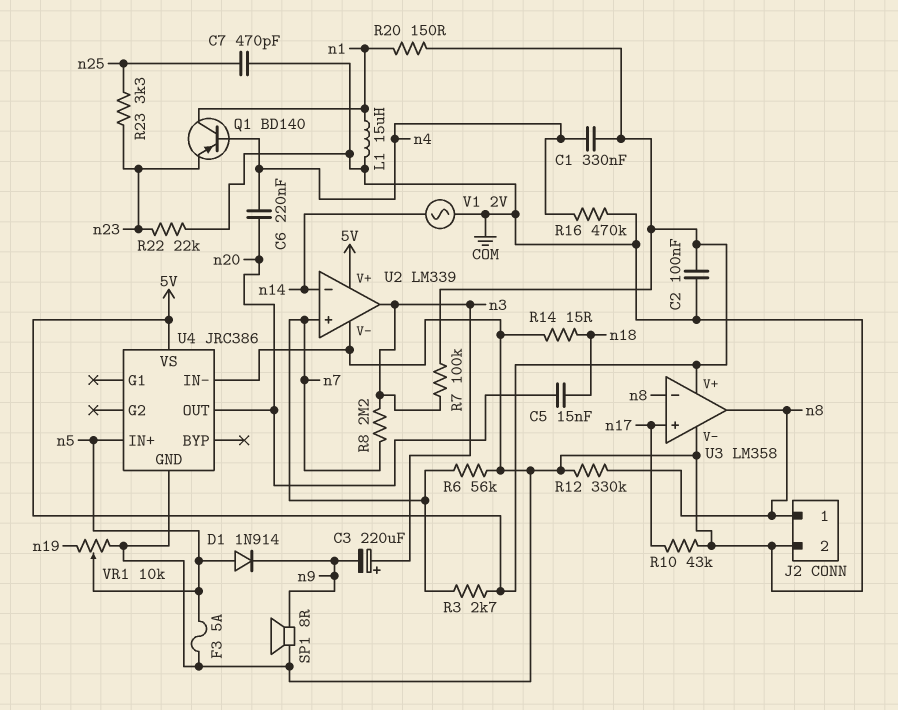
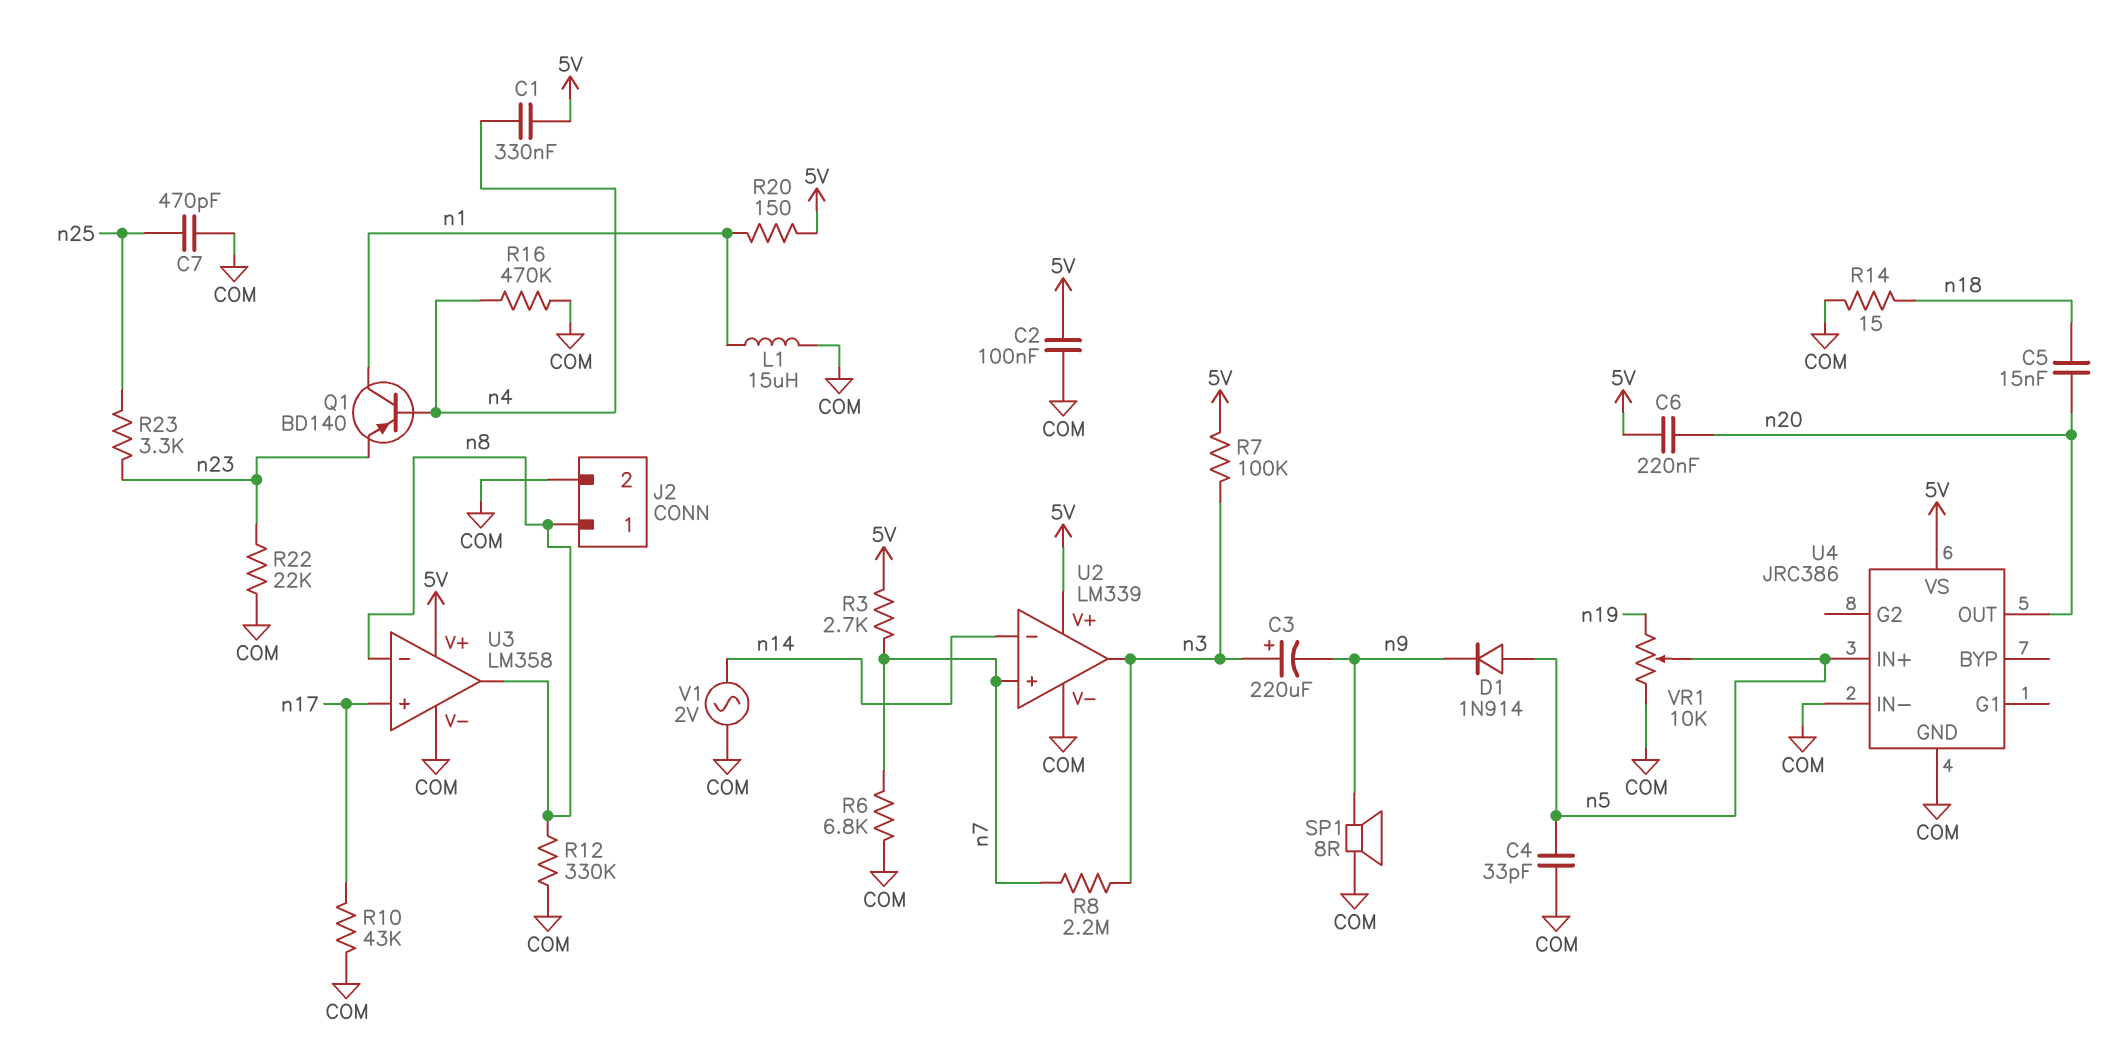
C4: none -> 33pF (COM, n5)
C6: 220nF (n4, n20) -> 220nF (5V, n20)
F3: 5A (COM, n5) -> none
R6: 56k (COM, n7) -> 6.8k (COM, n7)

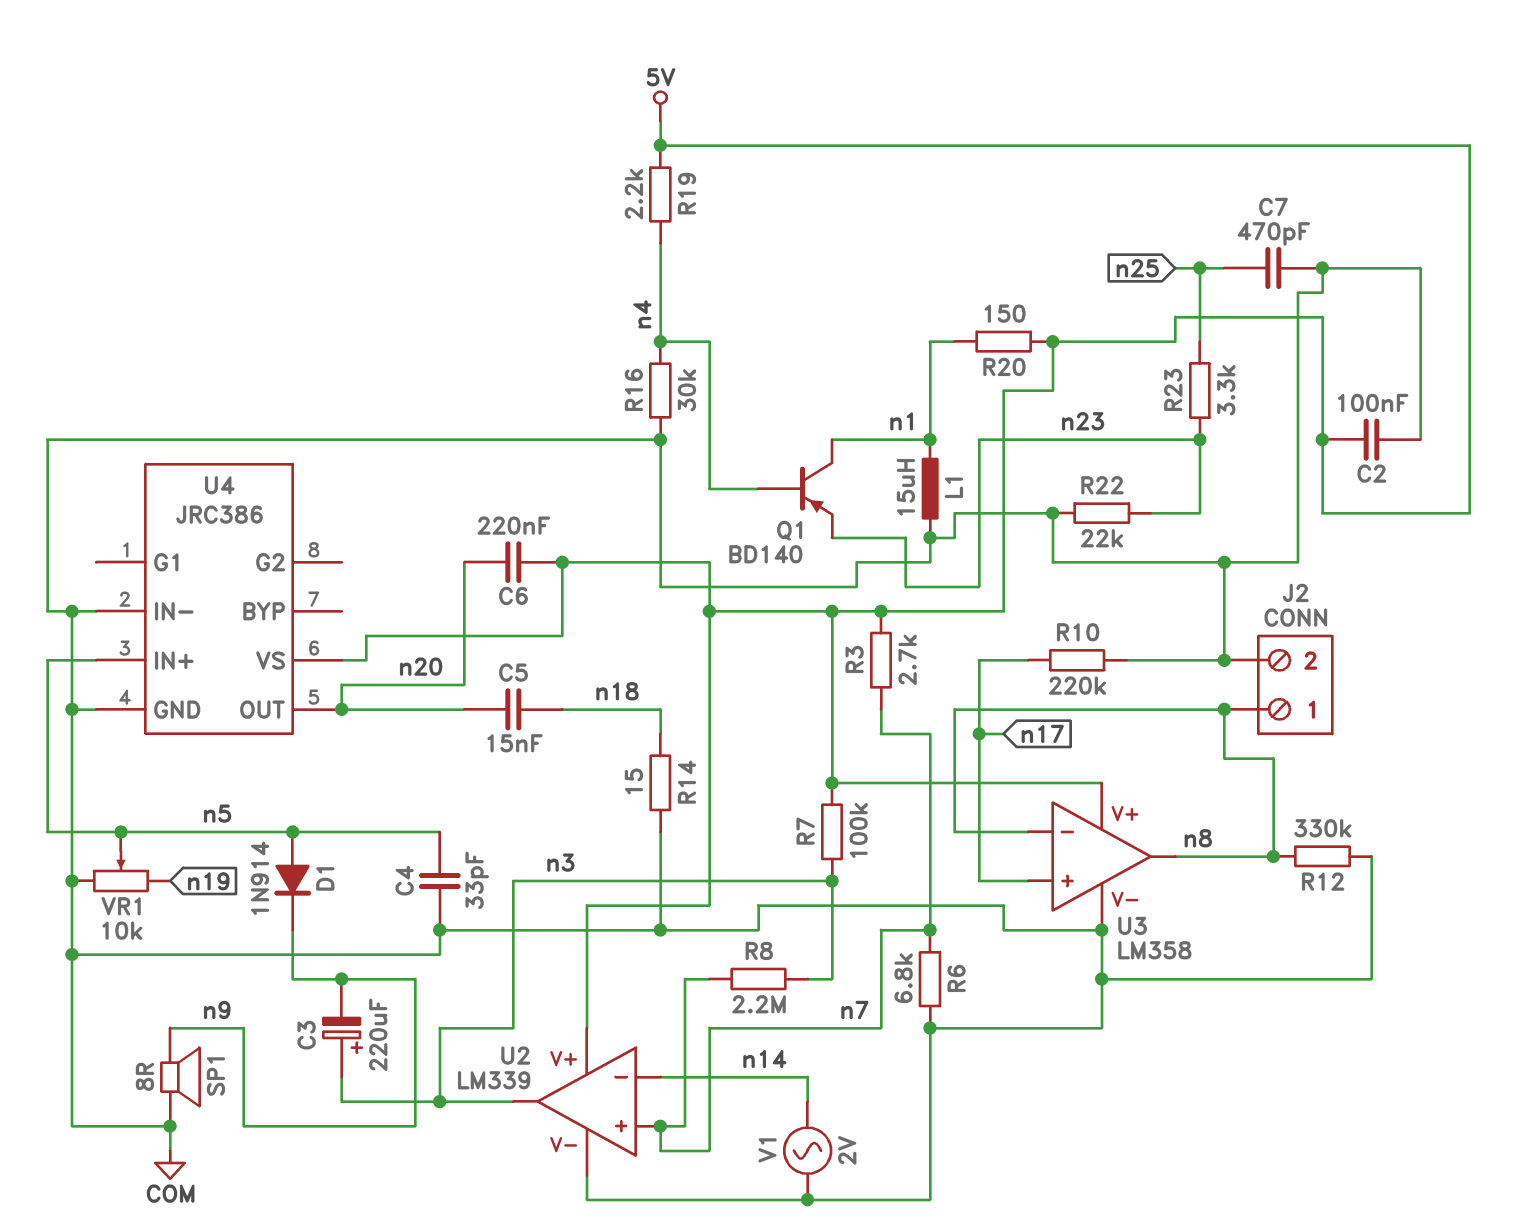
C1: 330nF (5V, n4) -> none
R10: 43k (COM, n17) -> 220k (COM, n17)
R16: 470k (COM, n4) -> 30k (COM, n4)
R19: none -> 2.2k (5V, n4)

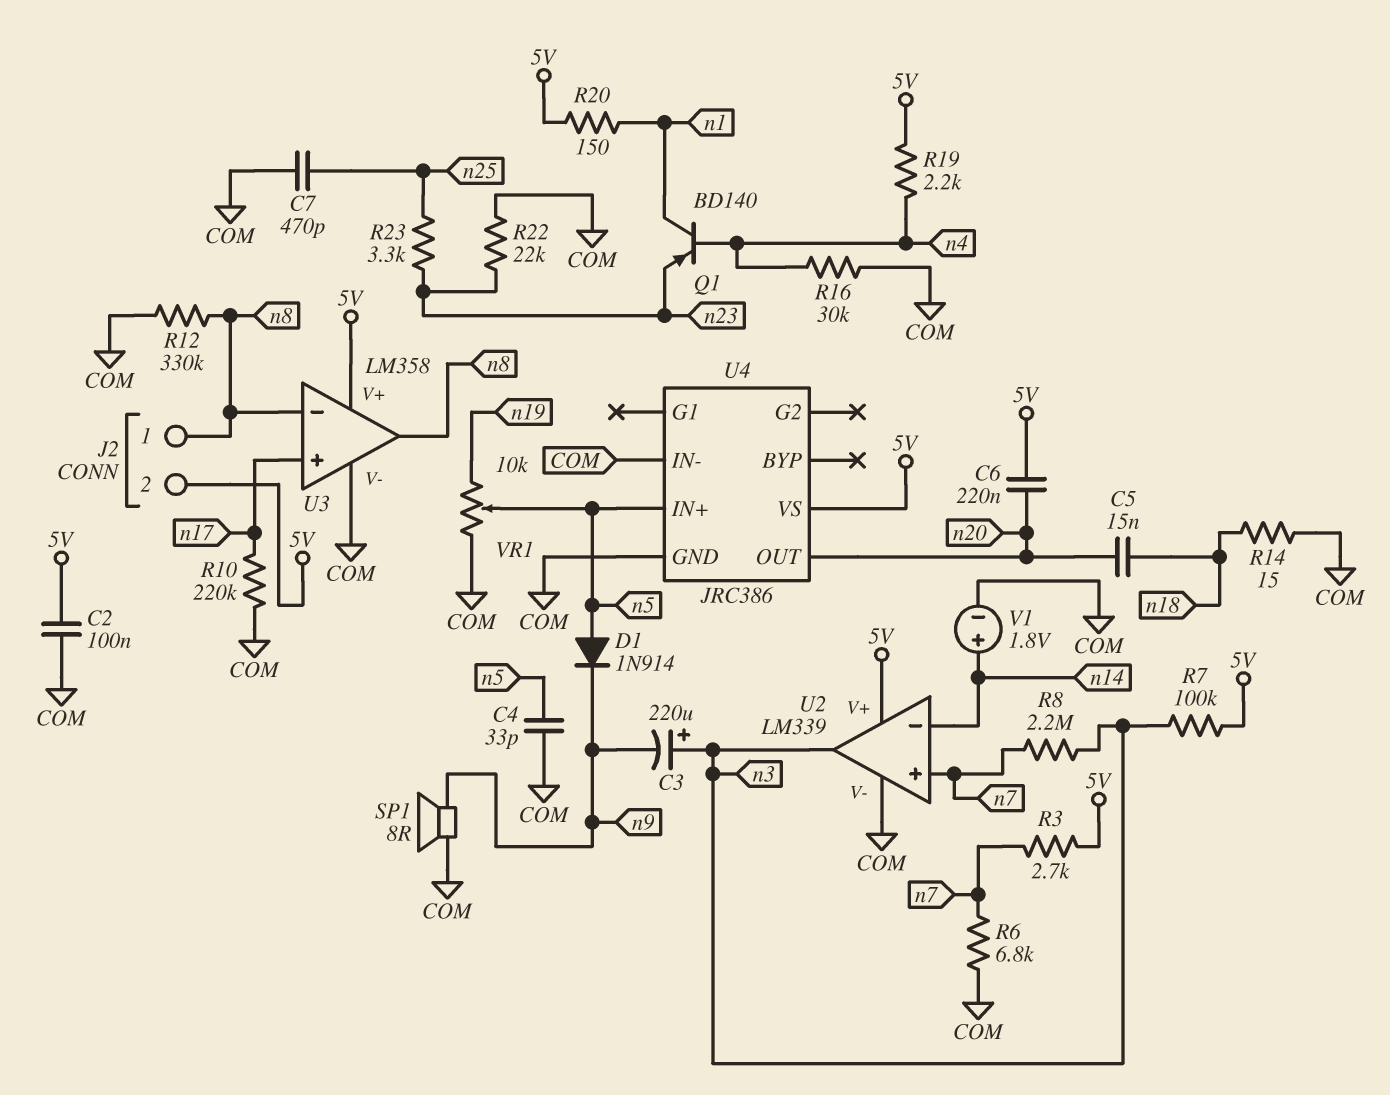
J2 pin 2: COM -> 5V
L1: 15uH (COM, n1) -> none
V1: AC 2V (COM, n14) -> 1.8V (plus n14, minus COM)

